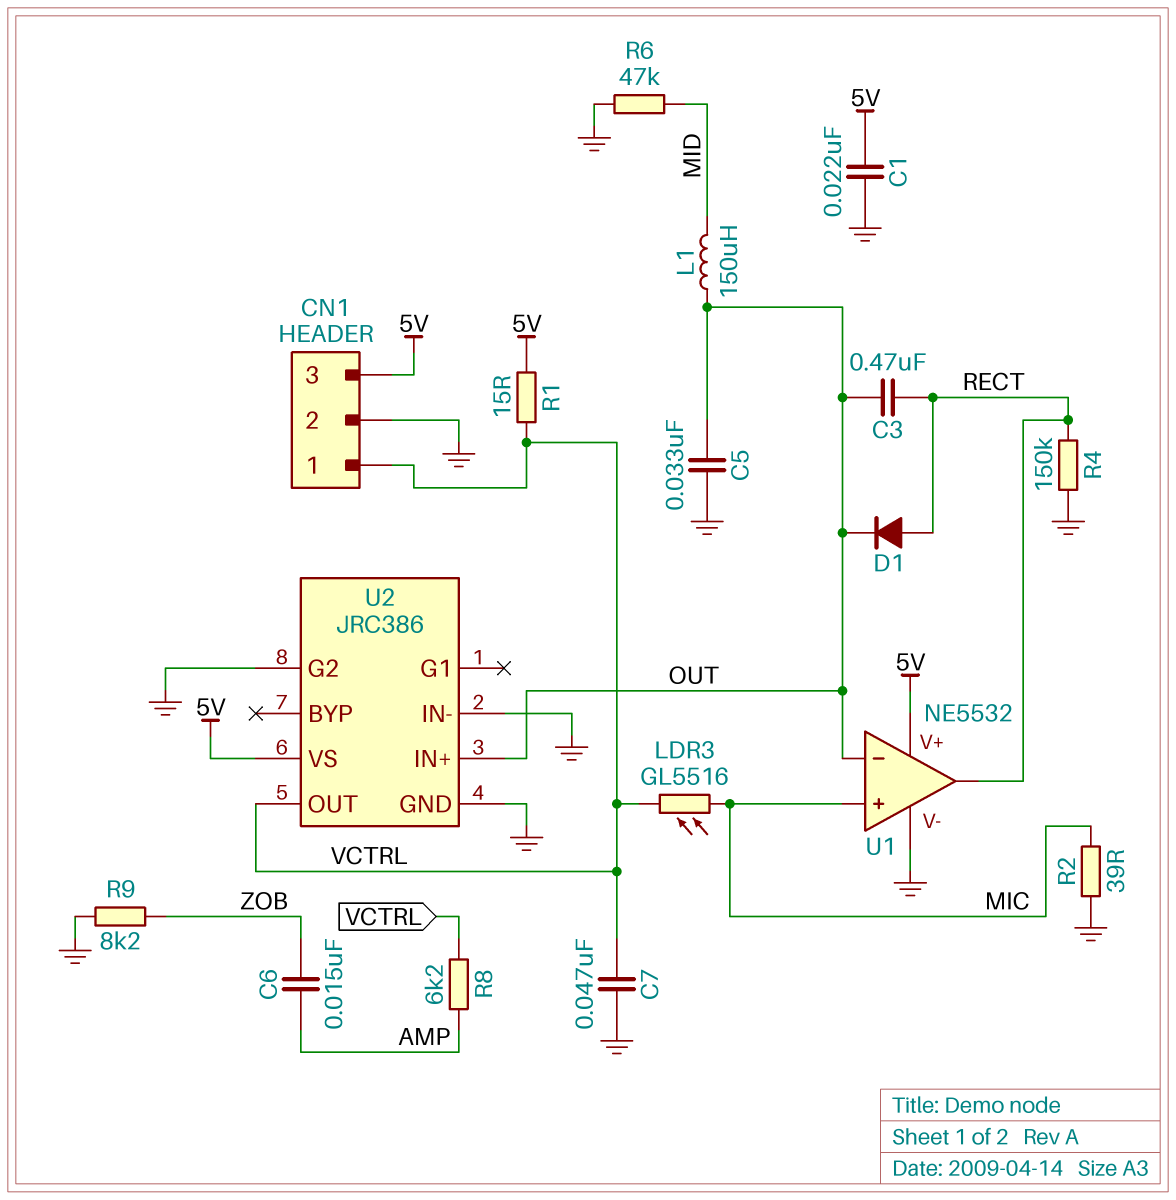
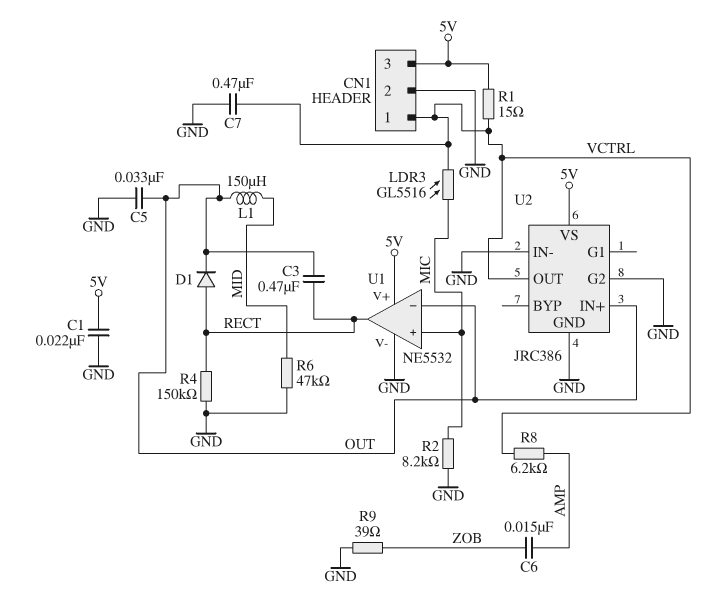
C7: 47nF (GND, VCTRL) -> 470nF (GND, VCTRL)
R2: 39 (GND, MIC) -> 8.2k (GND, MIC)
R9: 8.2k (GND, ZOB) -> 39 (GND, ZOB)

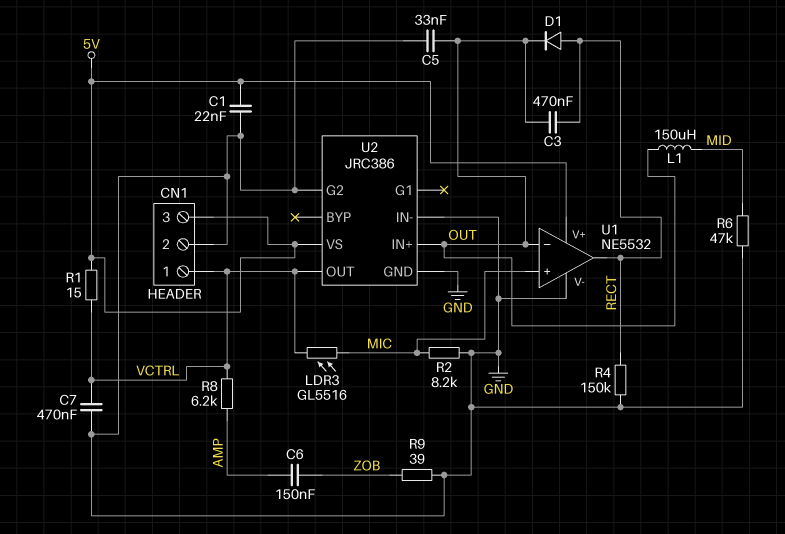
C6: 15nF (AMP, ZOB) -> 150nF (AMP, ZOB)

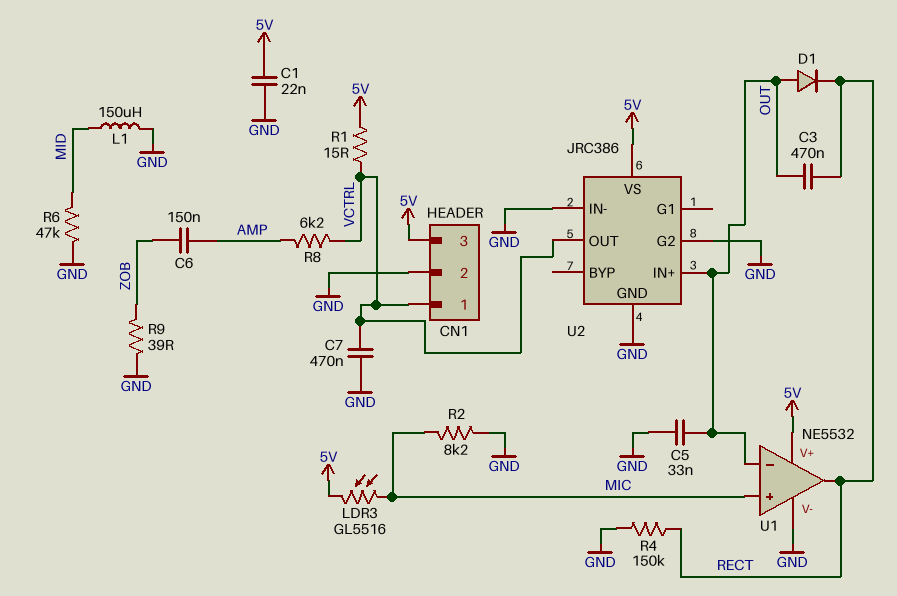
D1: diode (A RECT, K OUT) -> diode (A OUT, K RECT)
L1: 150uH (MID, OUT) -> 150uH (GND, MID)
LDR3: GL5516 (MIC, VCTRL) -> GL5516 (5V, MIC)

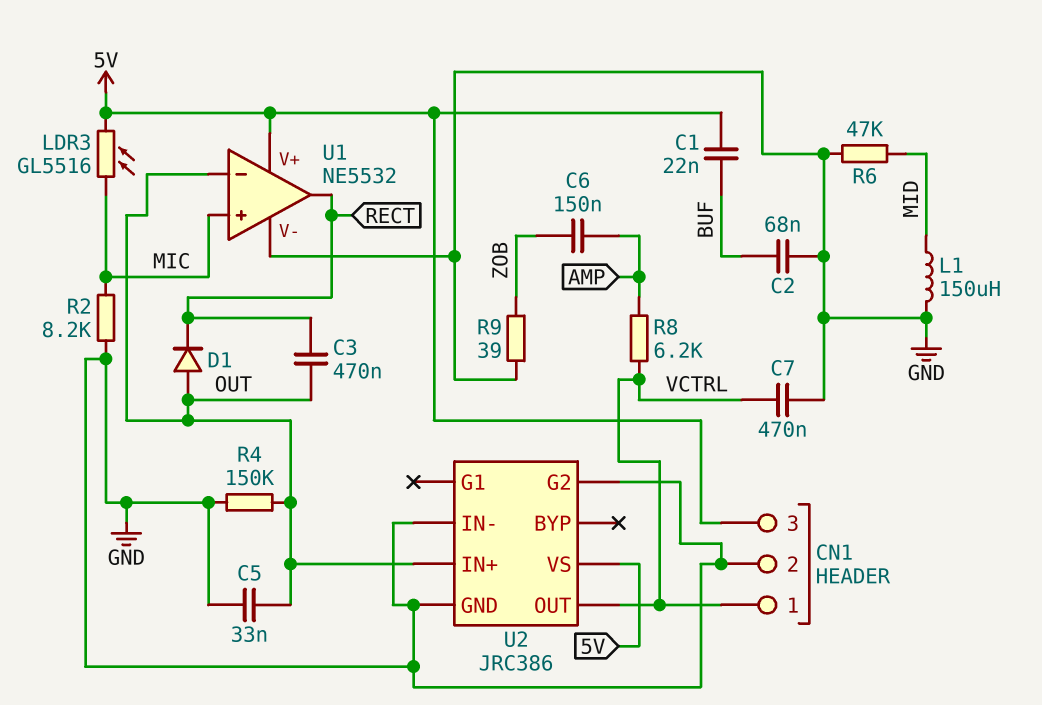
C1: 22nF (5V, GND) -> 22nF (5V, BUF)
C2: none -> 68nF (BUF, GND)
R1: 15 (5V, VCTRL) -> none
R4: 150k (GND, RECT) -> 150k (GND, OUT)

